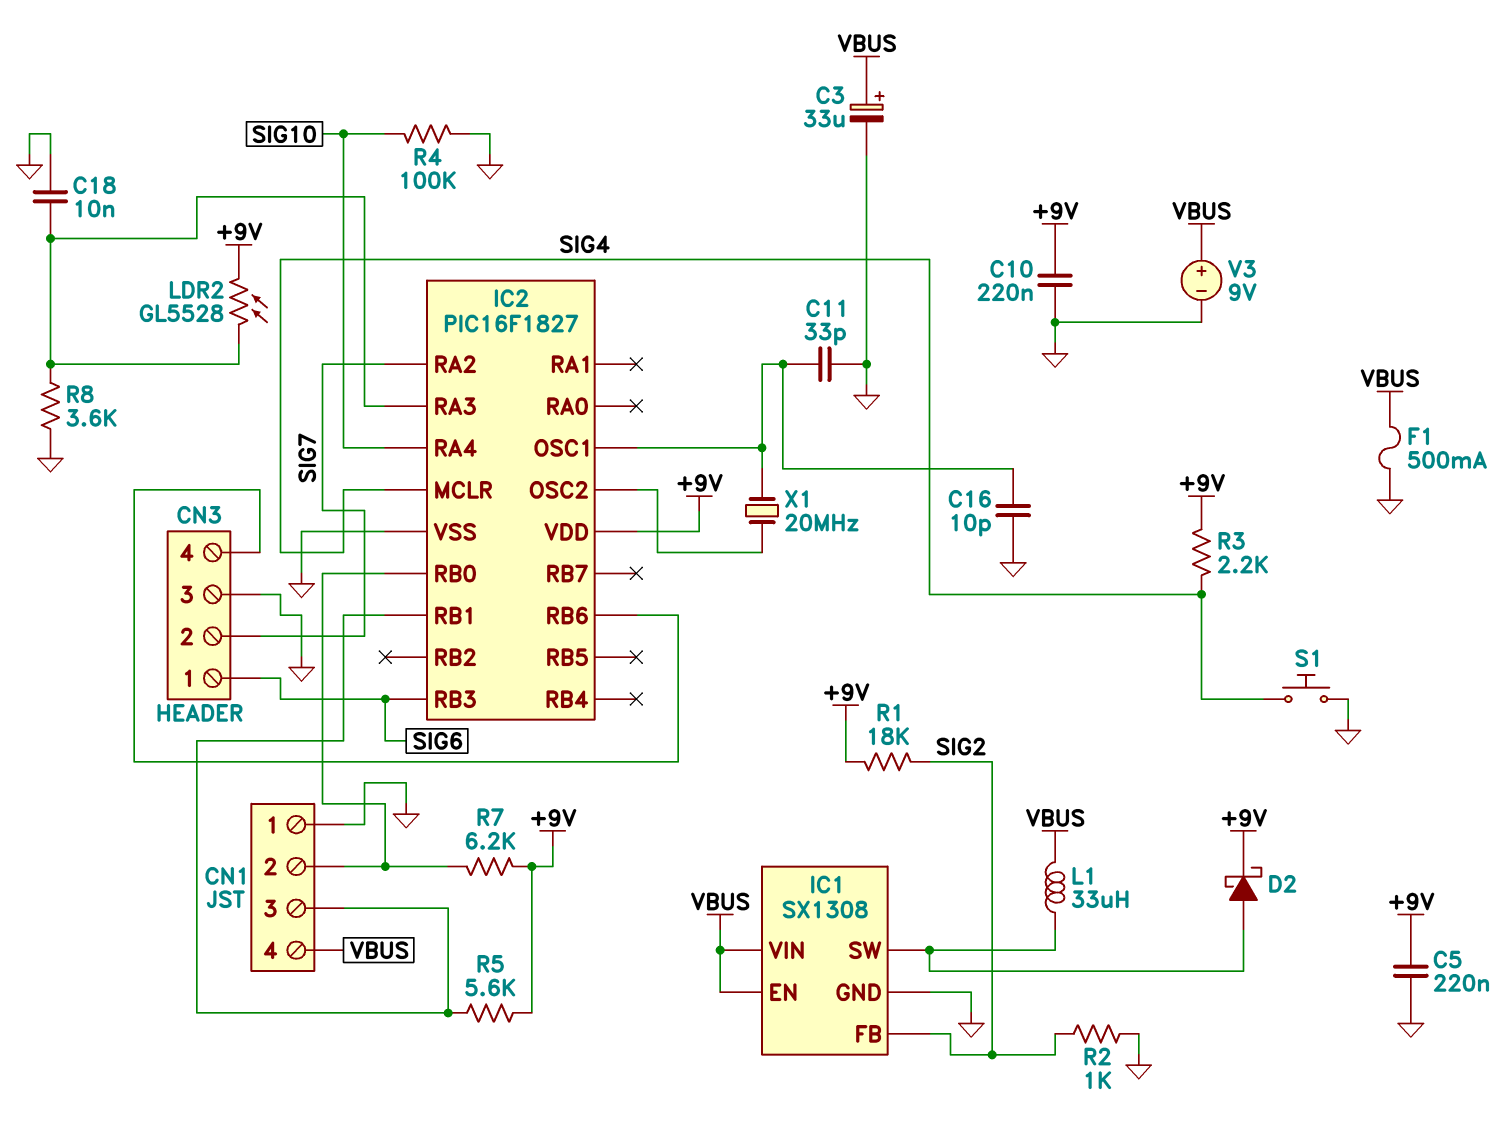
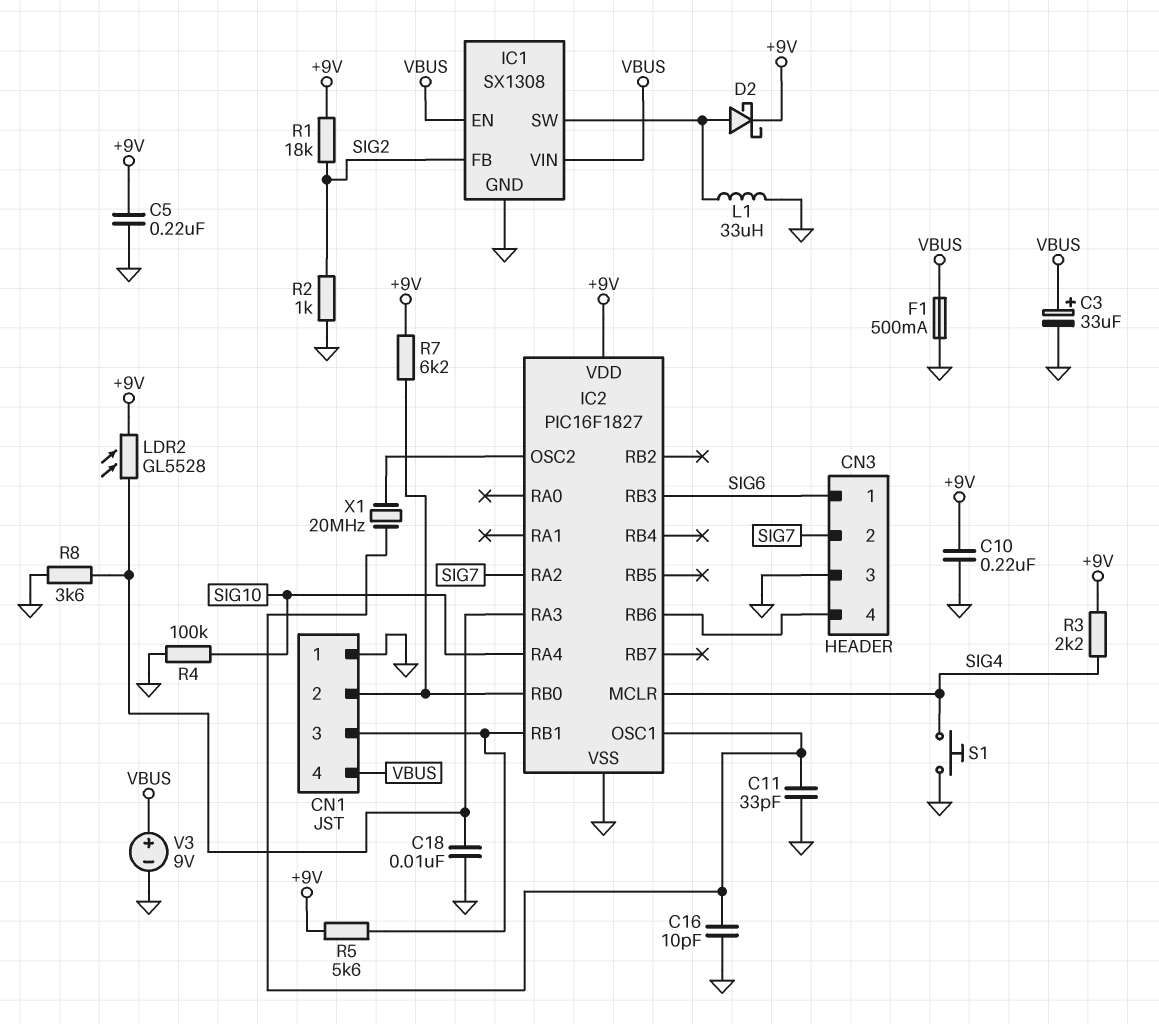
L1: 33uH (IC1/SW, VBUS) -> 33uH (GND, IC1/SW)

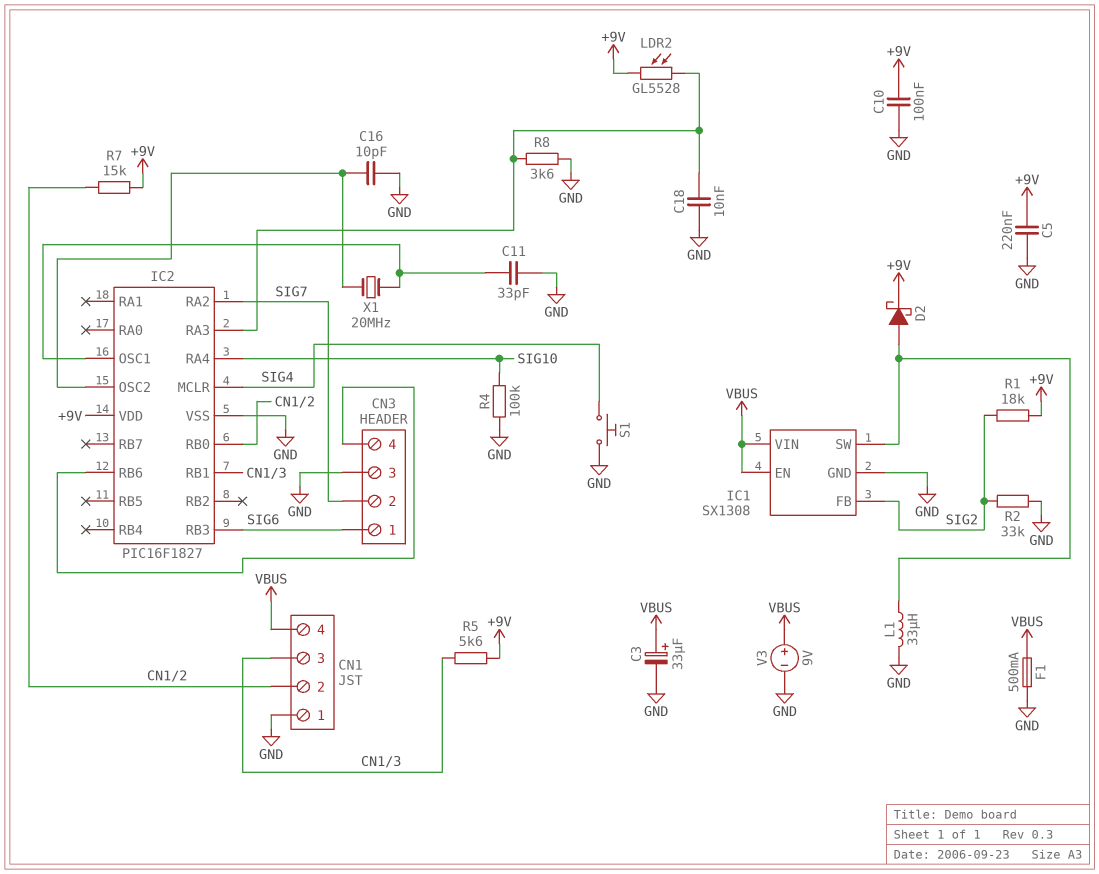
C10: 220nF (+9V, GND) -> 100nF (+9V, GND)
C16: 10pF (GND, IC2/OSC1) -> 10pF (GND, IC2/OSC2)
R2: 1k (GND, SIG2) -> 33k (GND, SIG2)
R3: 2.2k (+9V, SIG4) -> none
R7: 6.2k (+9V, CN1/2) -> 15k (+9V, CN1/2)

